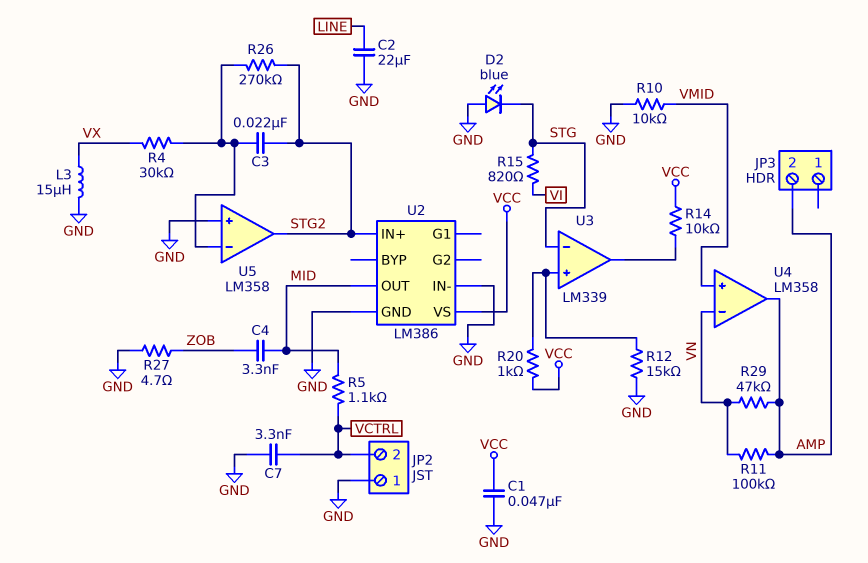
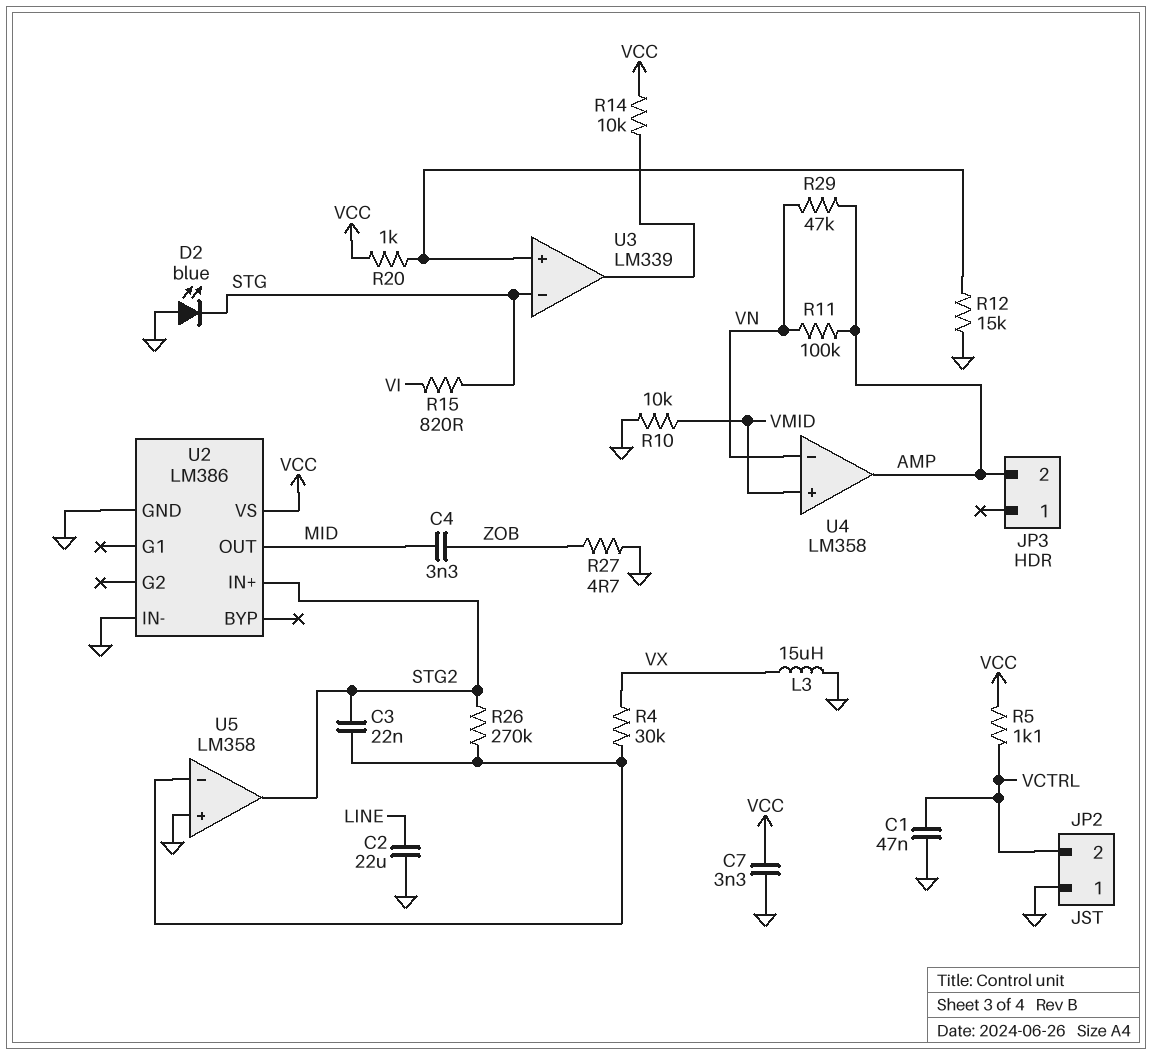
C1: 47nF (GND, VCC) -> 47nF (GND, VCTRL)
C7: 3.3nF (GND, VCTRL) -> 3.3nF (GND, VCC)
R5: 1.1k (MID, VCTRL) -> 1.1k (VCC, VCTRL)

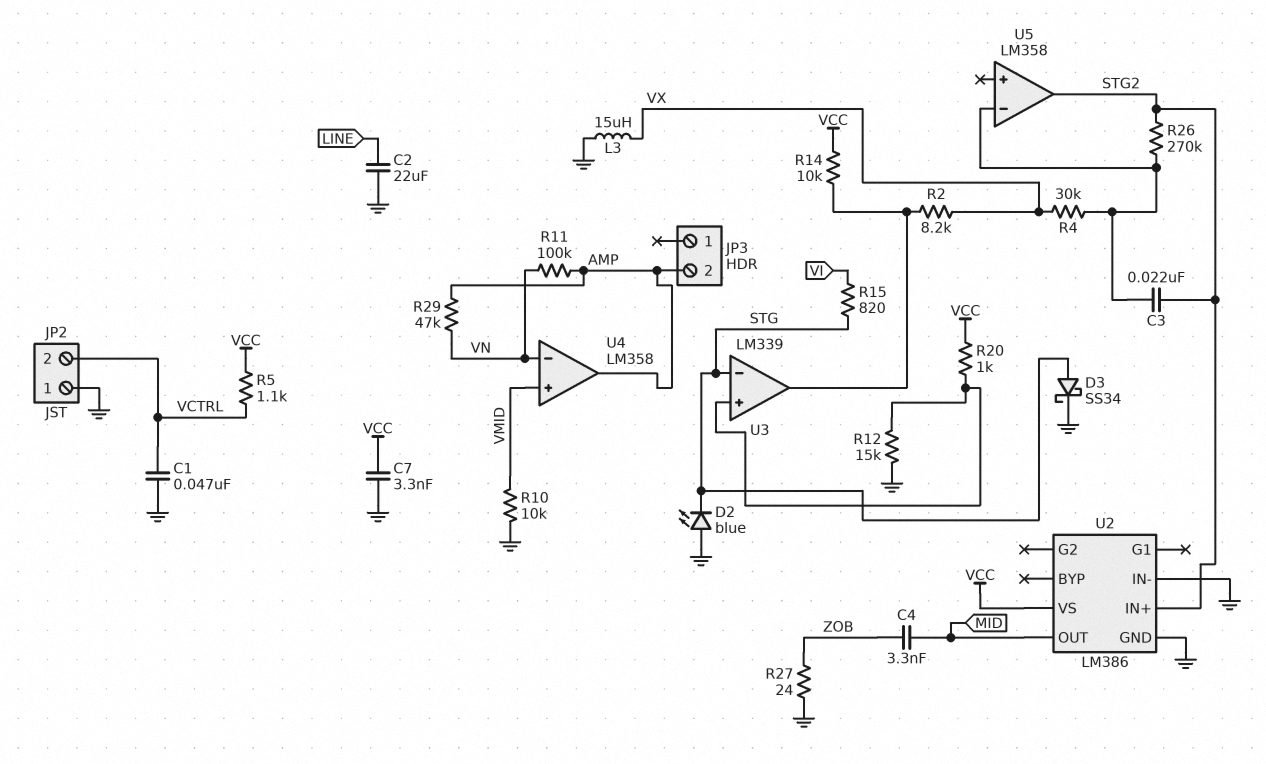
D3: none -> schottky SS34 (A STG, K GND)
R2: none -> 8.2k (U3/out, VX)
R27: 4.7 (GND, ZOB) -> 24 (GND, ZOB)
U5 pin in+: GND -> none

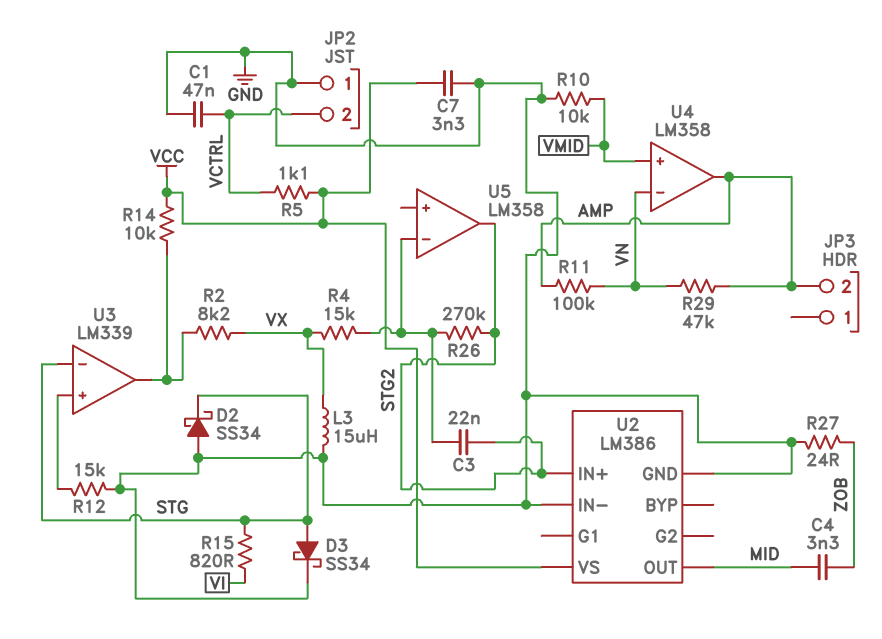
C2: 22uF (GND, LINE) -> none
D2: LED blue (A GND, K STG) -> schottky SS34 (A GND, K STG)
R4: 30k (U5/in-, VX) -> 15k (U5/in-, VX)
R20: 1k (U3/in+, VCC) -> none

